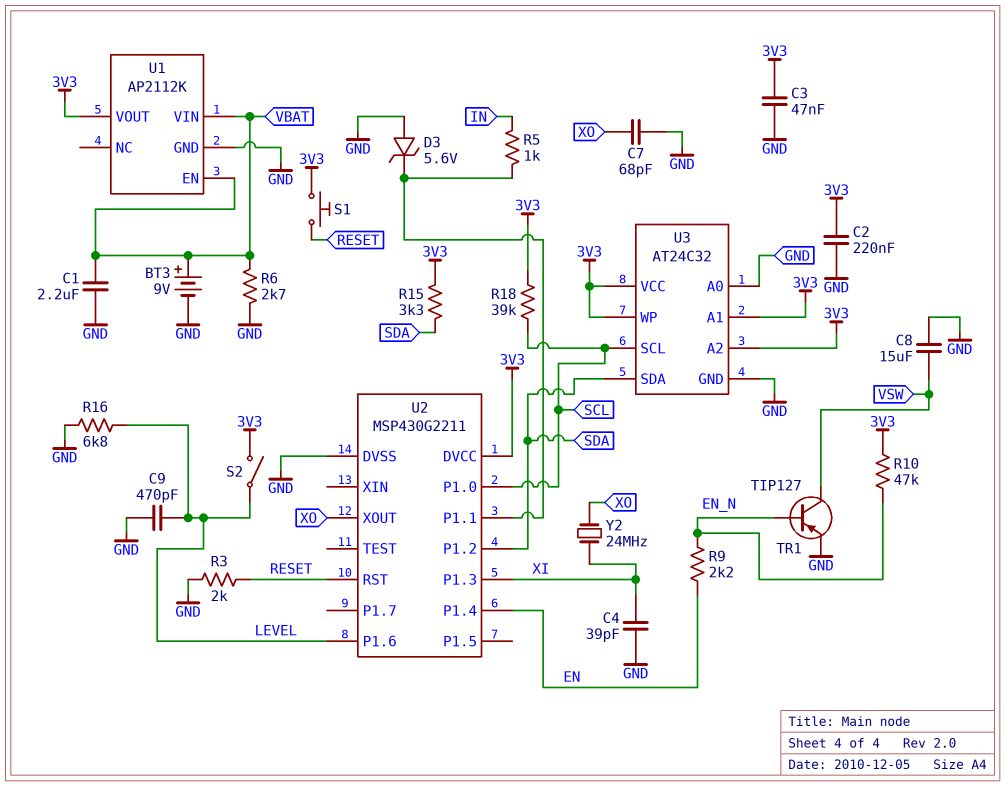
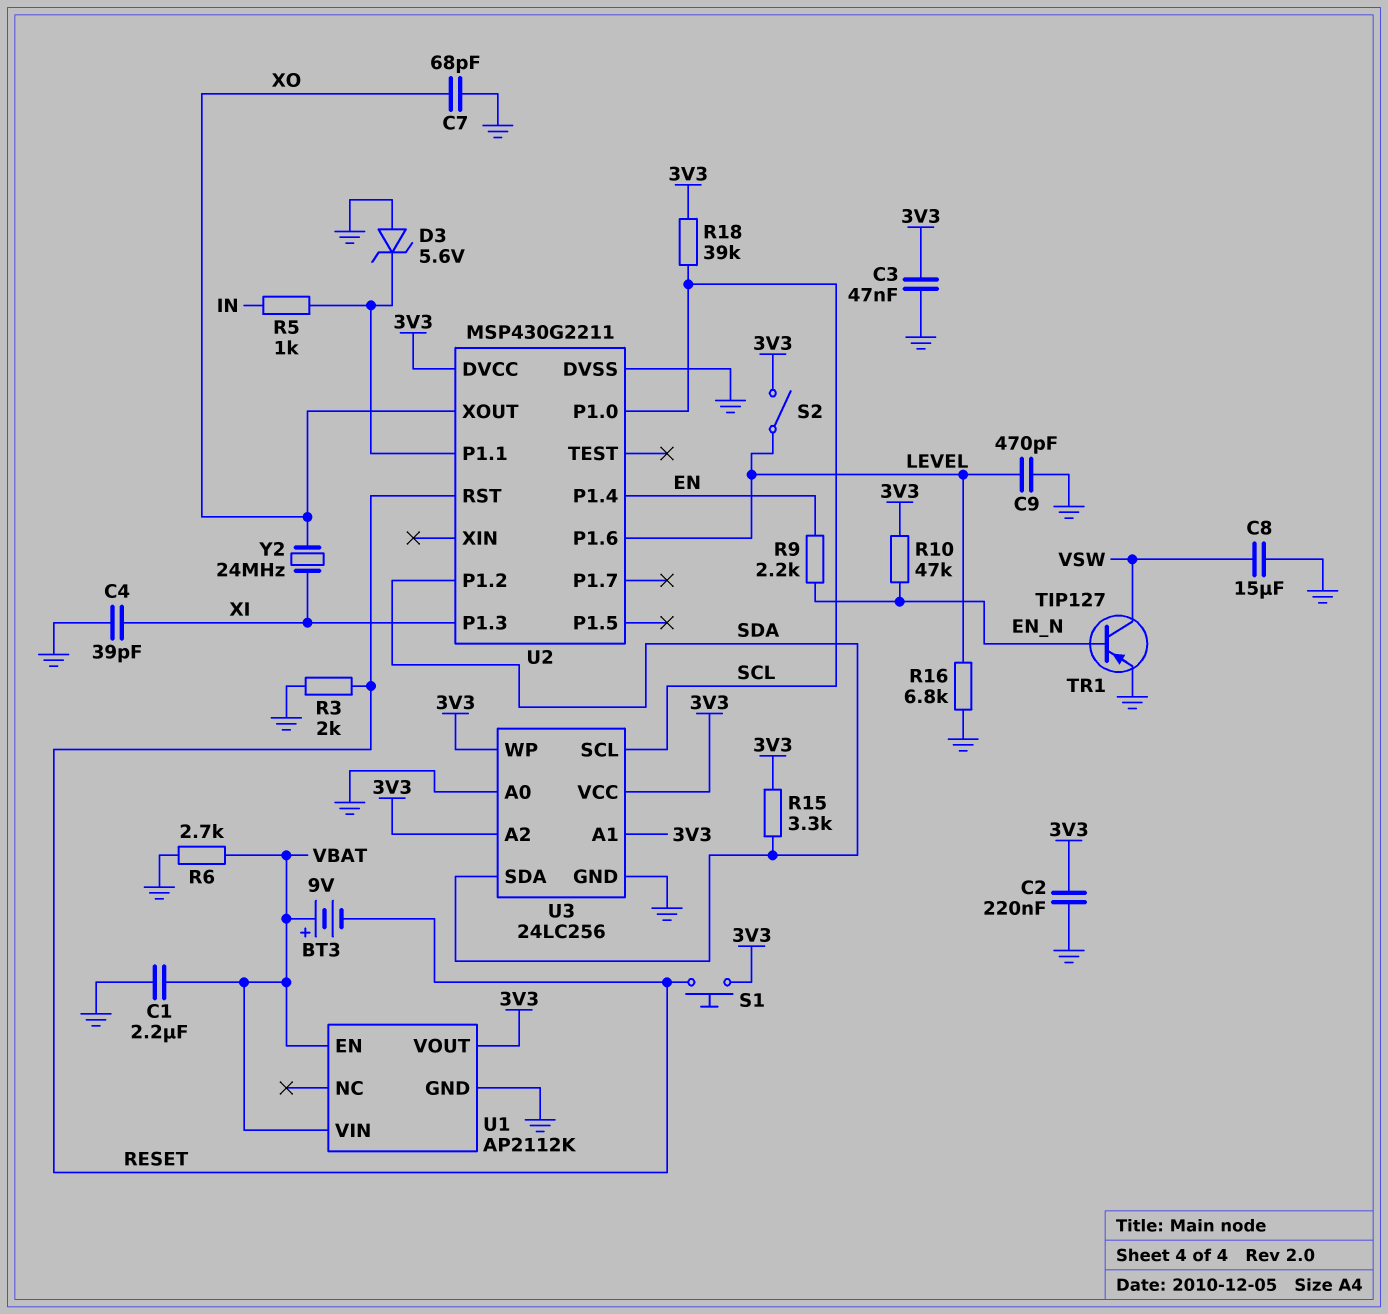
BT3: 9V (plus VBAT, minus GND) -> 9V (plus VBAT, minus RESET)
U3: AT24C32 -> 24LC256

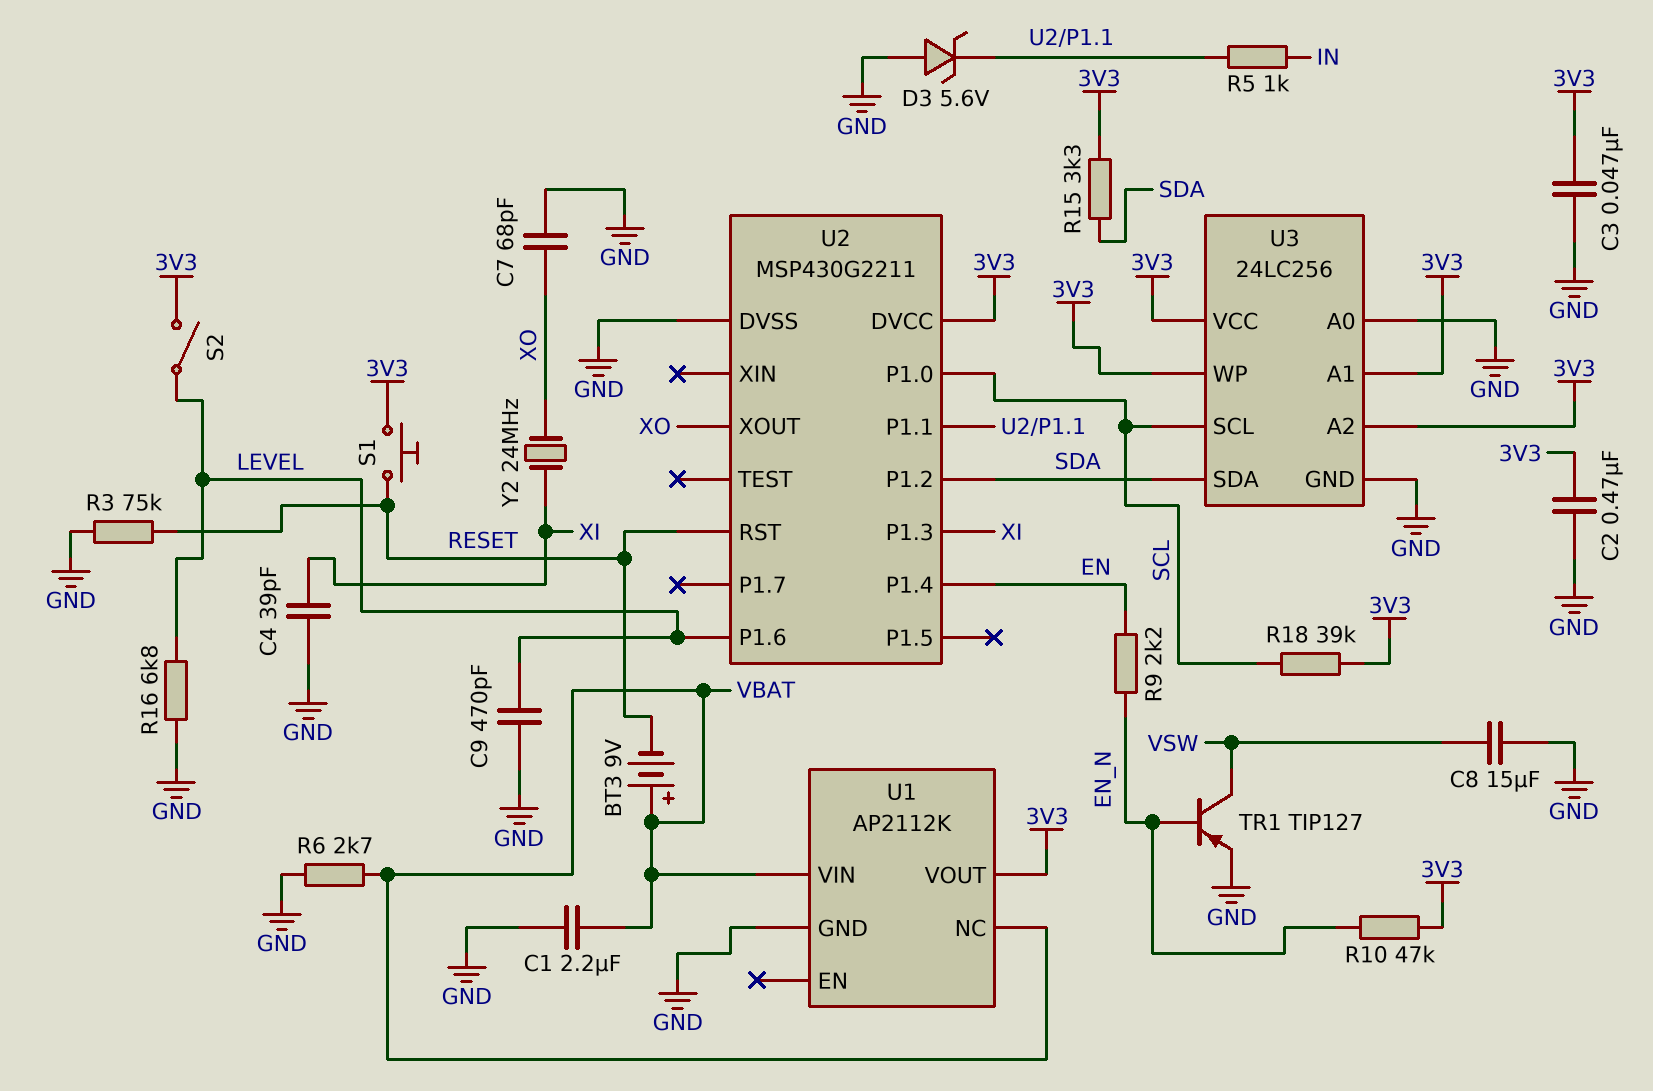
C2: 220nF (3V3, GND) -> 470nF (3V3, GND)
R3: 2k (GND, RESET) -> 75k (GND, RESET)
U1 pin EN: VBAT -> none
U1 pin NC: none -> VBAT

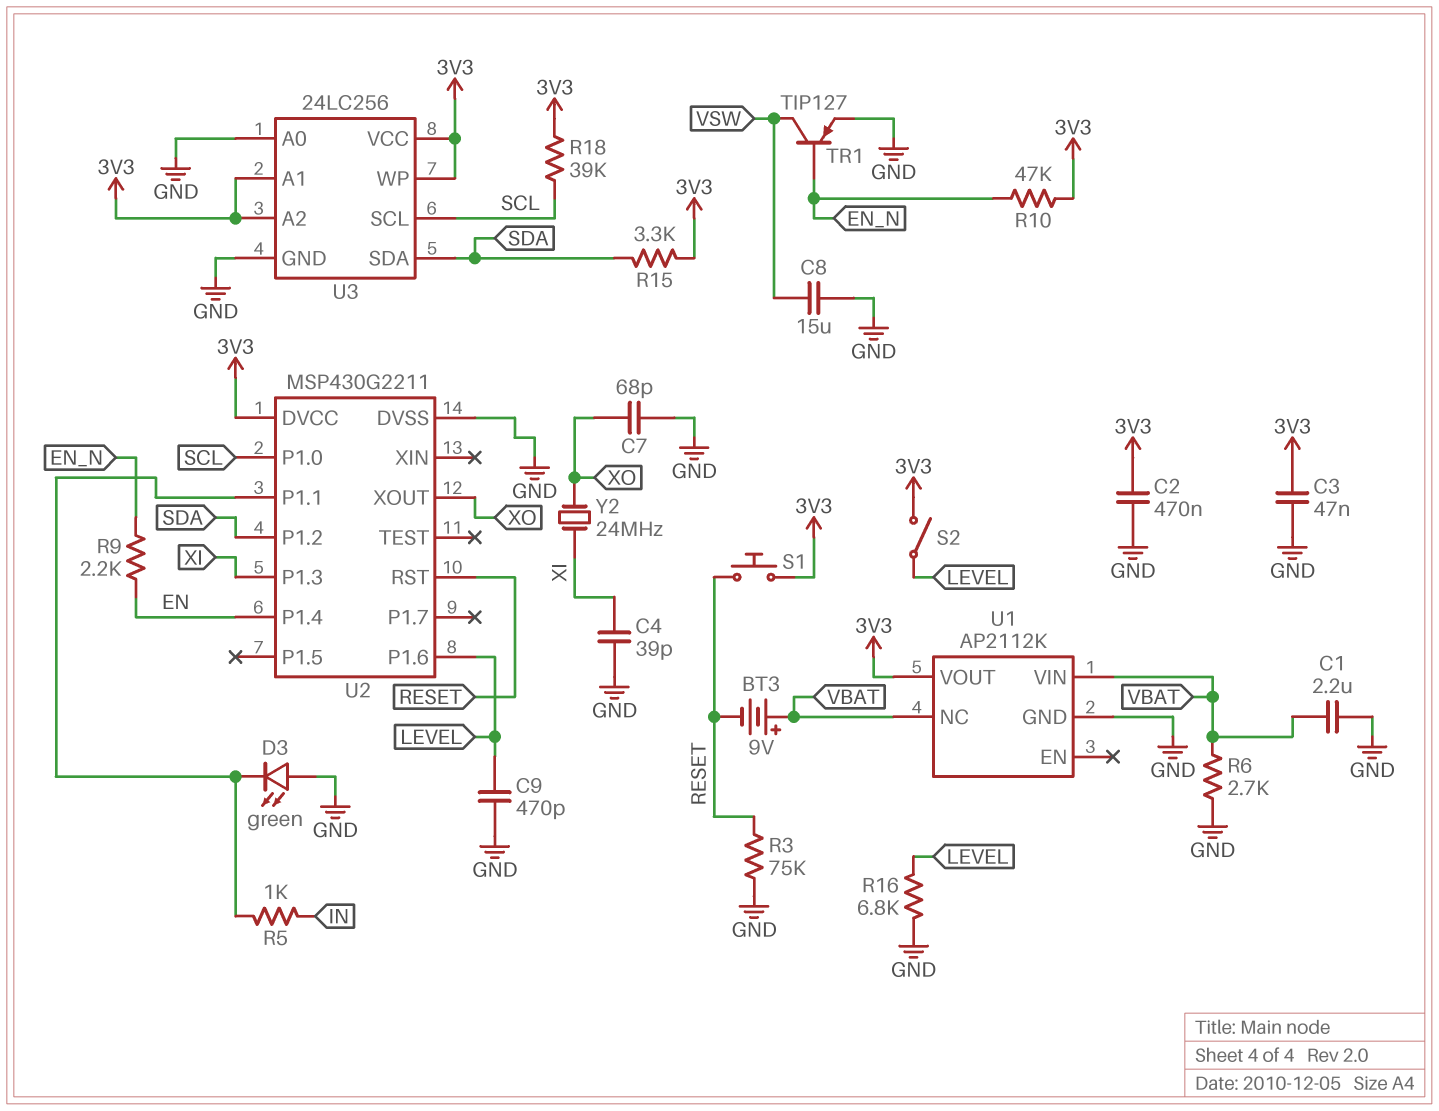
D3: zener 5.6V (A GND, K U2/P1.1) -> LED green (A GND, K U2/P1.1)

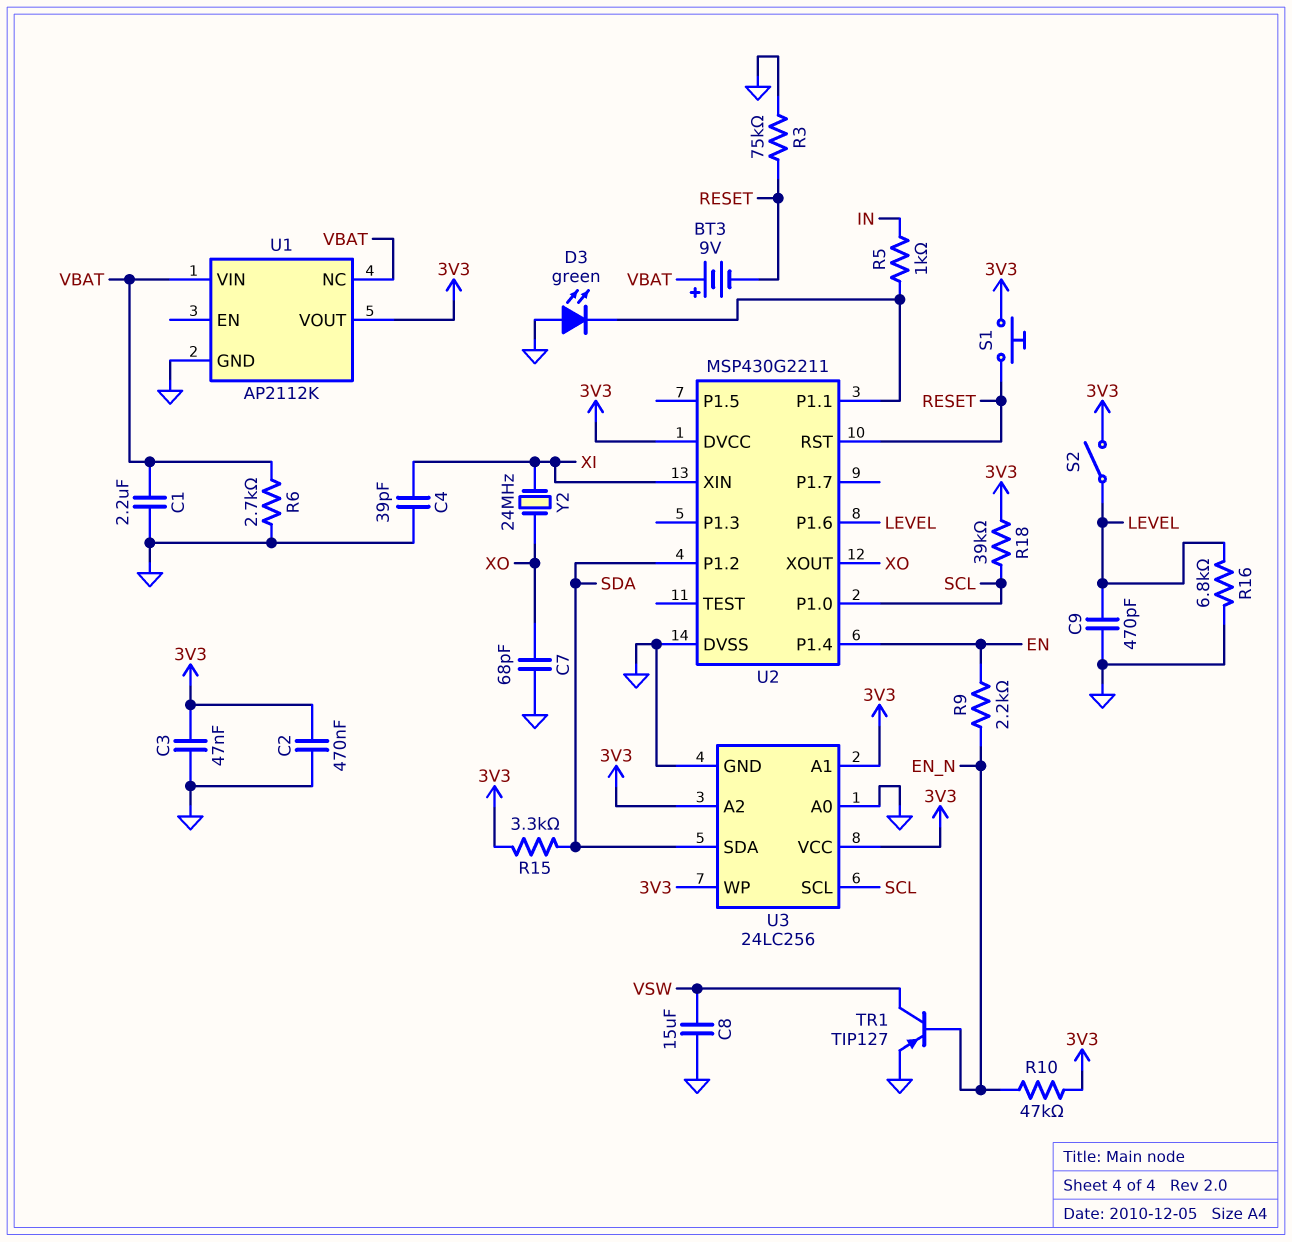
U2 pin P1.3: XI -> none
U2 pin XIN: none -> XI

